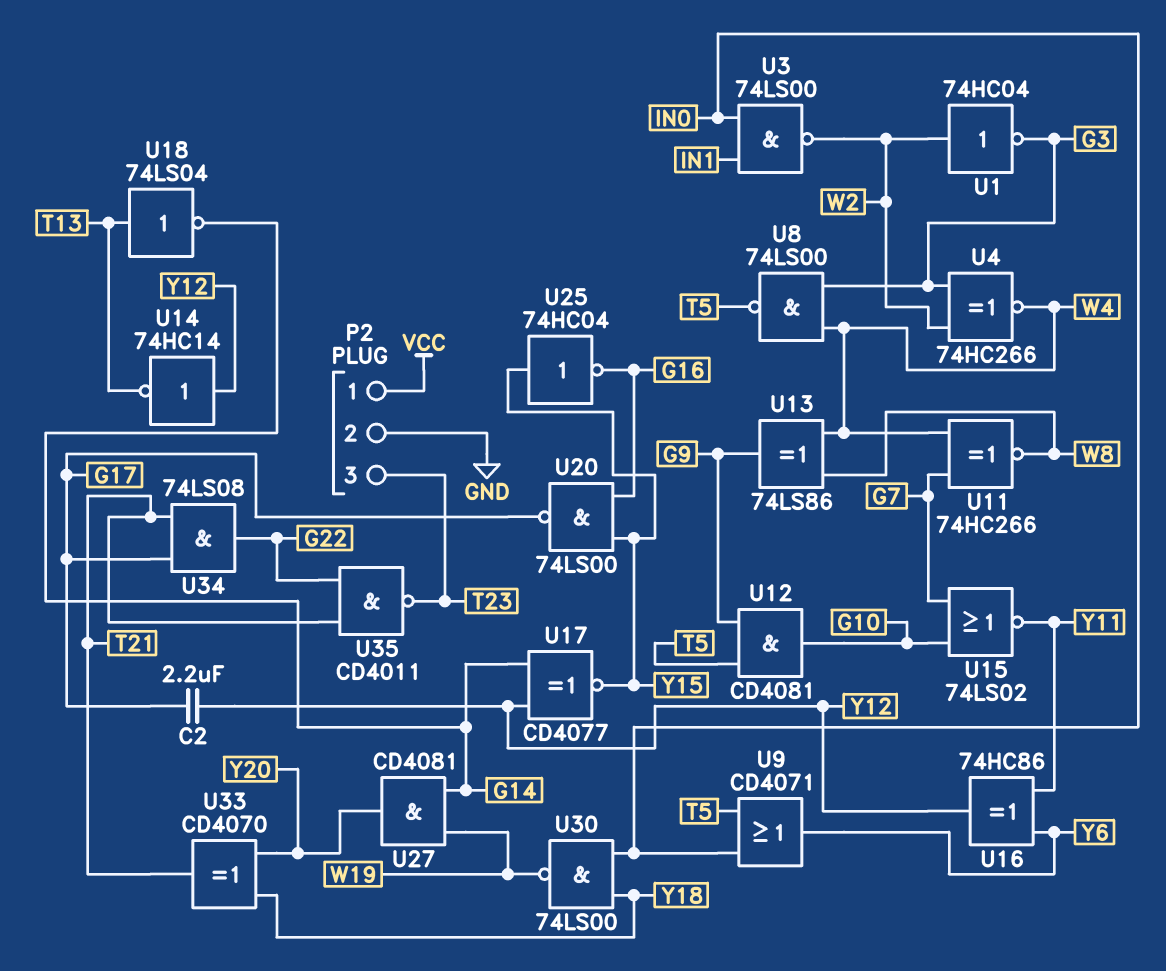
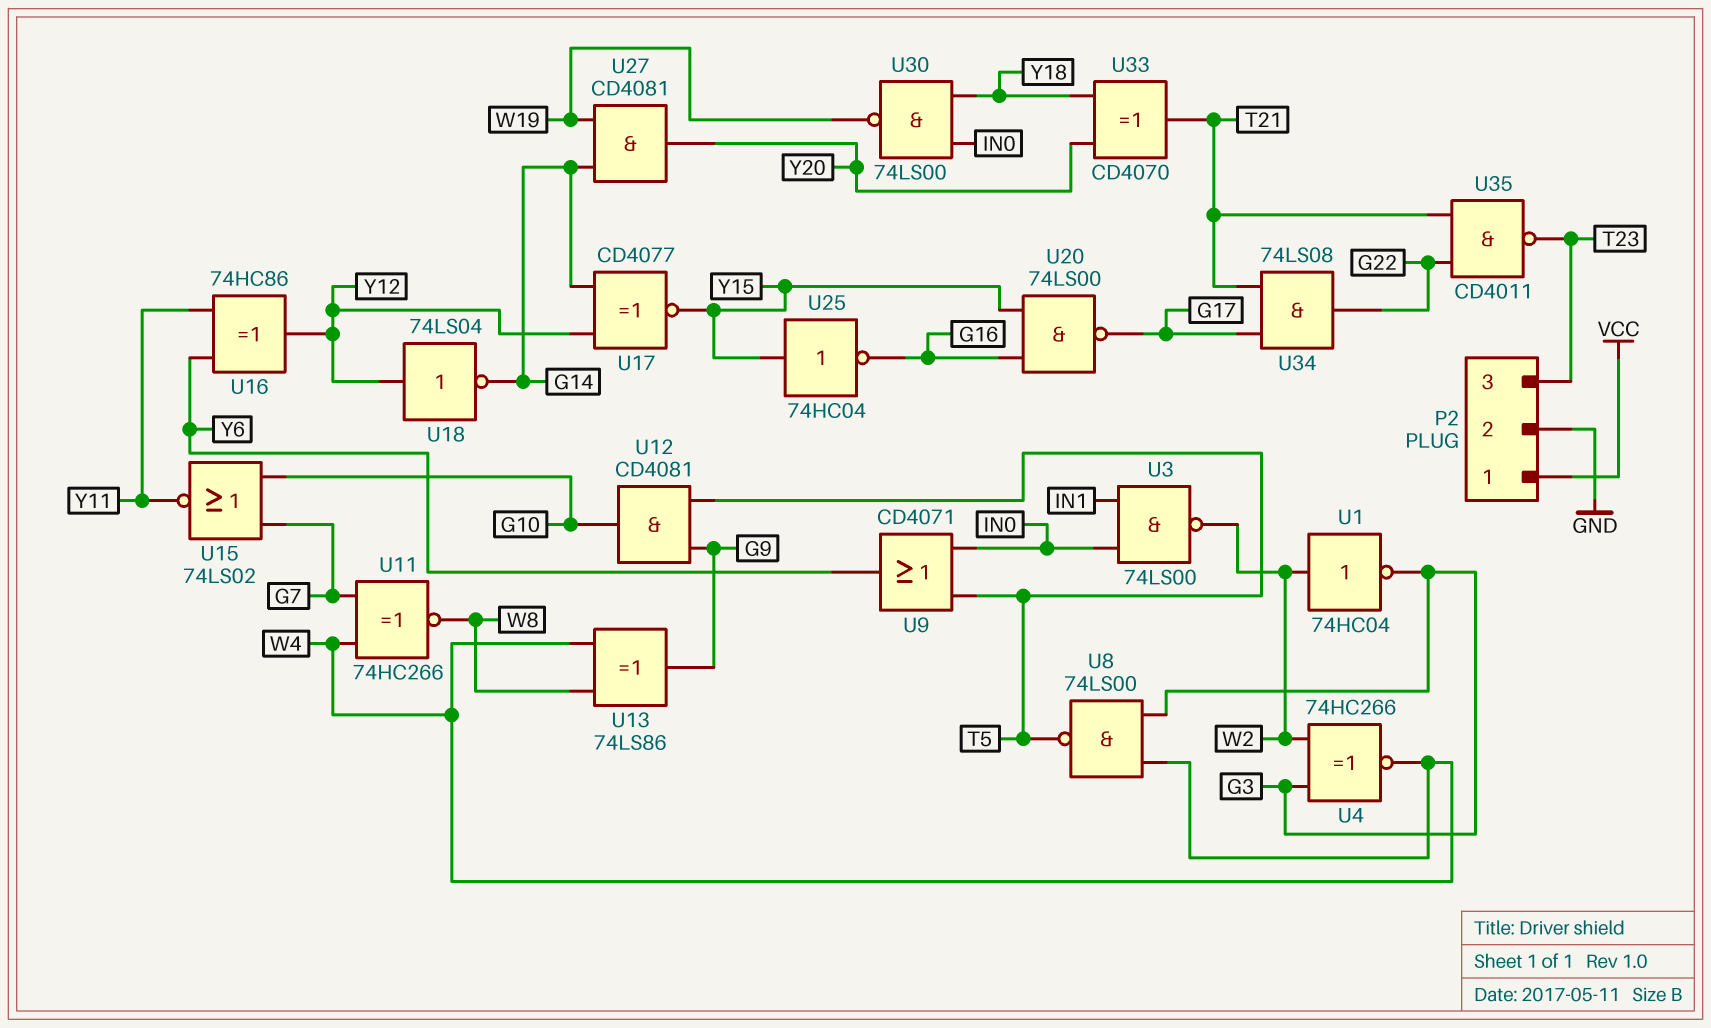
C2: 2.2uF (G17, Y12) -> none
U14: NOT 74HC14 (in Y12, out T13) -> none
U18: NOT 74LS04 (in T13, out G14) -> NOT 74LS04 (in Y12, out G14)

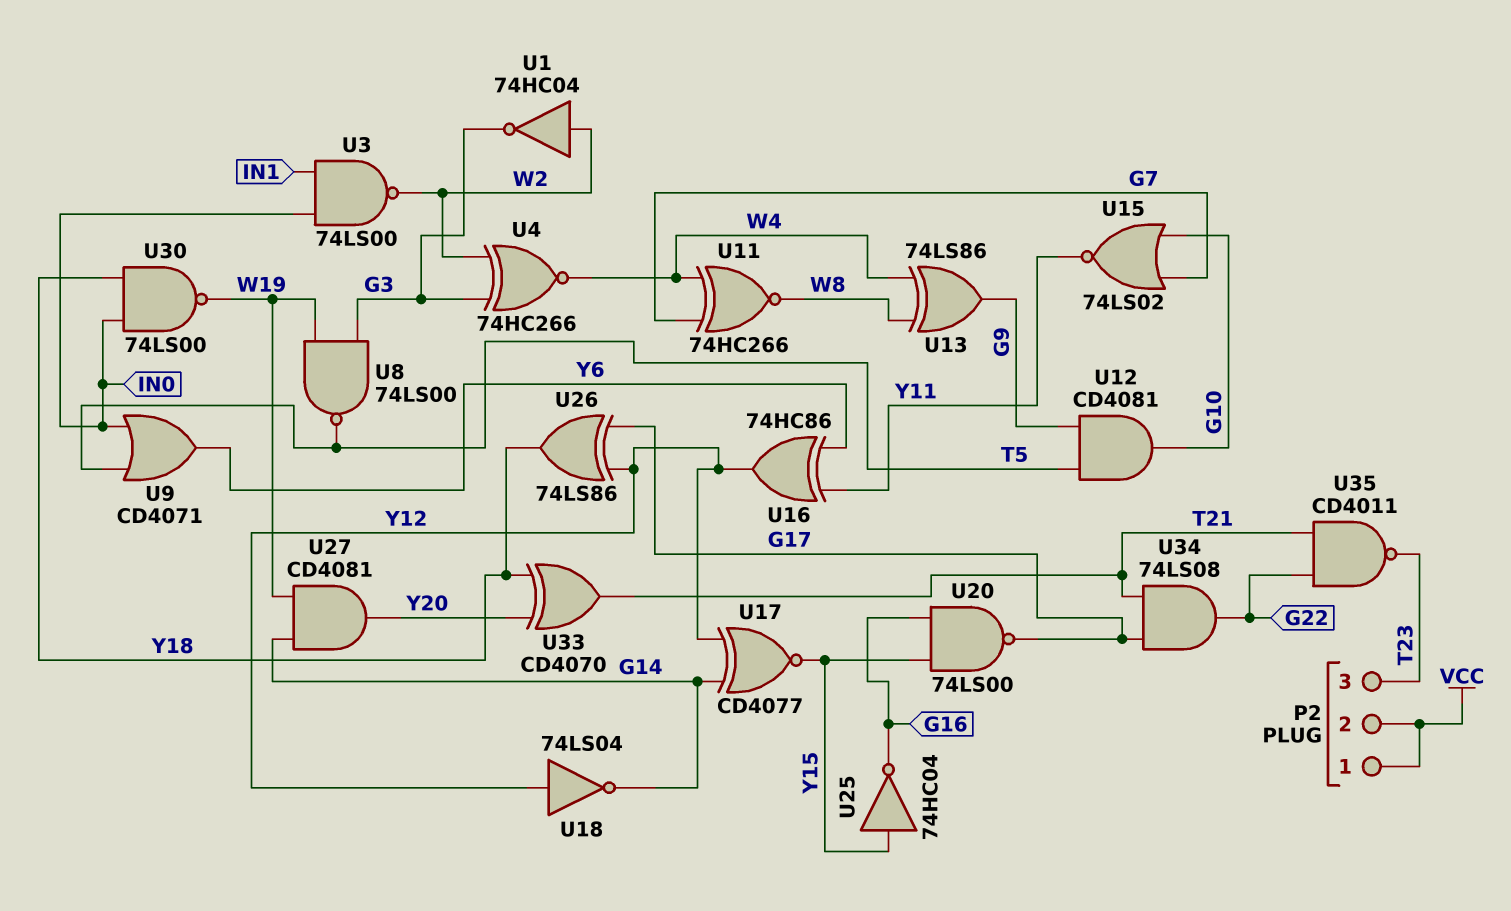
P2 pin 2: GND -> VCC
U8: NAND 74LS00 (in G3, in W4, out T5) -> NAND 74LS00 (in G3, in W19, out T5)
U26: none -> XOR 74LS86 (in G17, in Y12, out Y18)

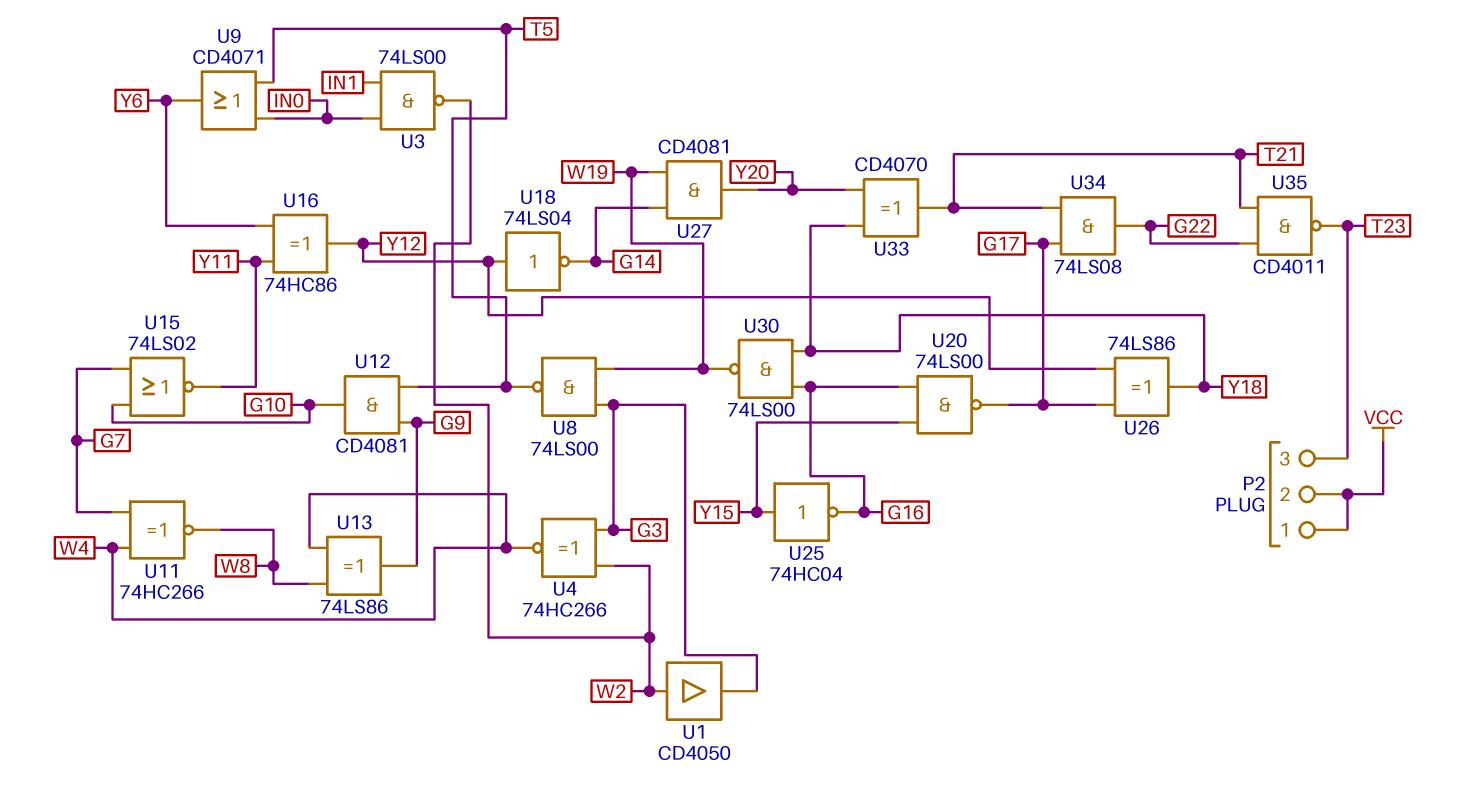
U1: NOT 74HC04 (in W2, out G3) -> buffer CD4050 (in W2, out G3)
U17: XNOR CD4077 (in G14, in Y12, out Y15) -> none
U30: NAND 74LS00 (in IN0, in Y18, out W19) -> NAND 74LS00 (in G16, in Y18, out W19)

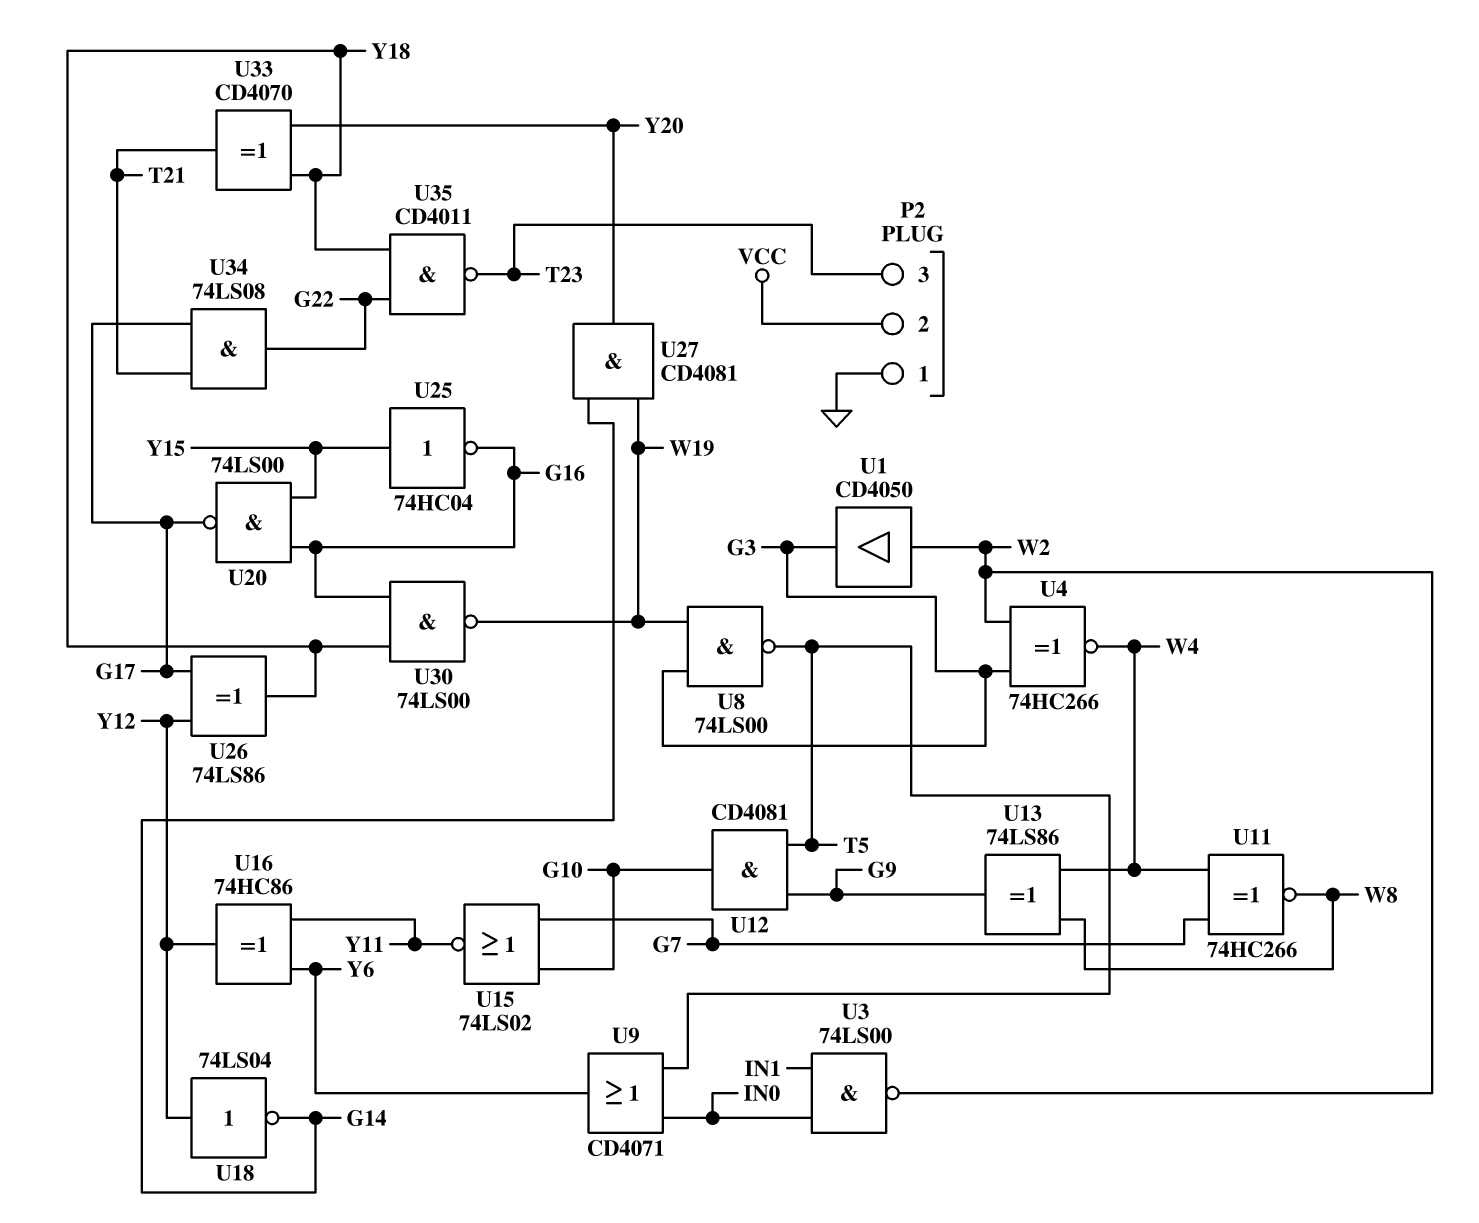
P2 pin 1: VCC -> GND
U35: NAND CD4011 (in G22, in T21, out T23) -> NAND CD4011 (in G22, in Y18, out T23)

